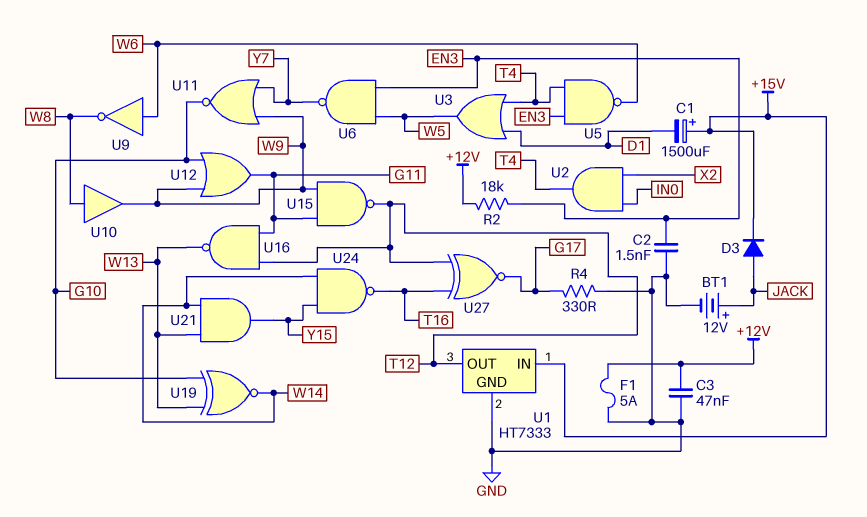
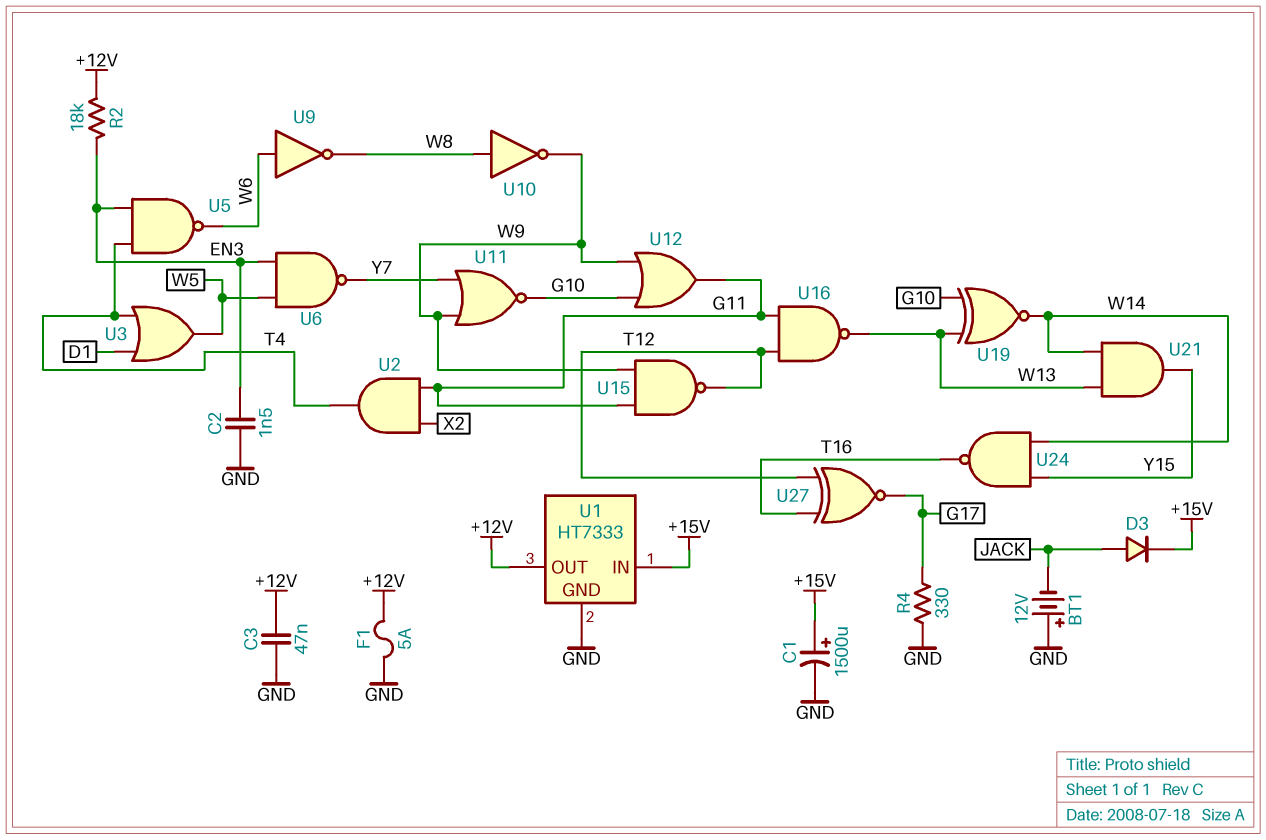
BT1: 12V (plus JACK, minus GND) -> 12V (plus GND, minus JACK)
C1: 1500uF (plus +15V, minus D1) -> 1500uF (plus +15V, minus GND)
U1 pin OUT: T12 -> +12V
U2: AND (in IN0, in X2, out T4) -> AND (in G11, in X2, out T4)
U10: buffer (in W8, out W9) -> NOT (in W8, out W9)

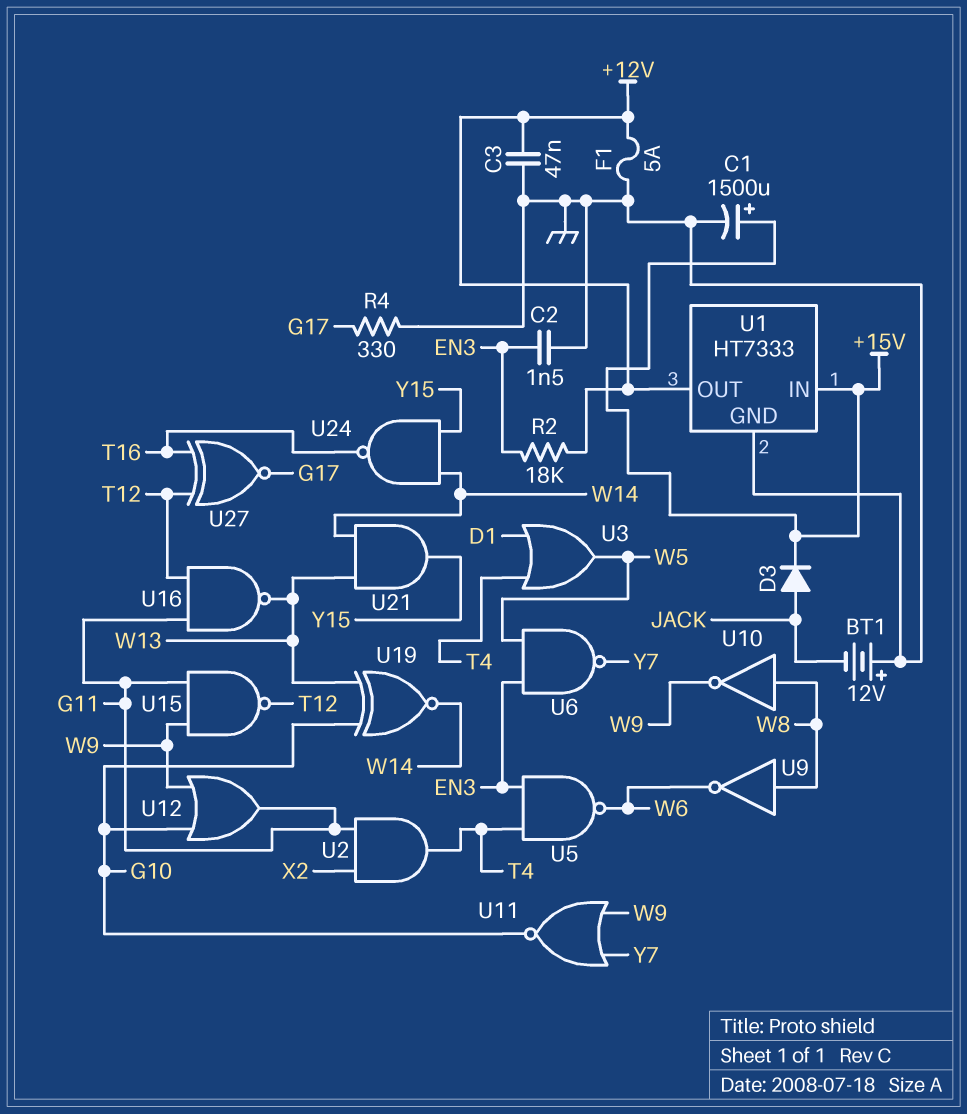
U9: NOT (in W6, out W8) -> NOT (in W8, out W6)

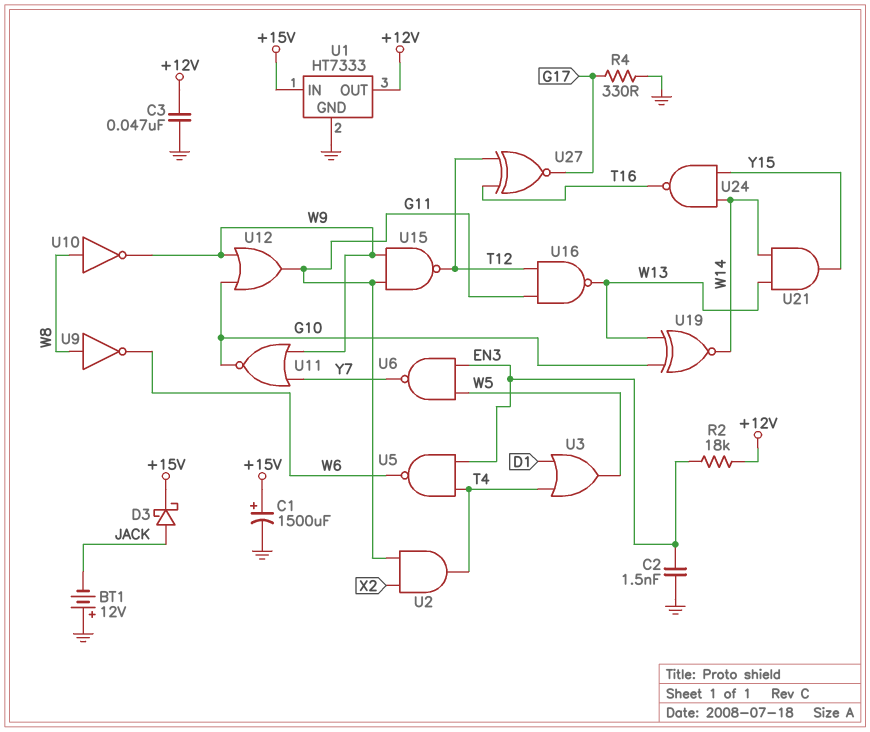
D3: diode (A JACK, K +15V) -> schottky (A JACK, K +15V)
F1: 5A (+12V, GND) -> none

